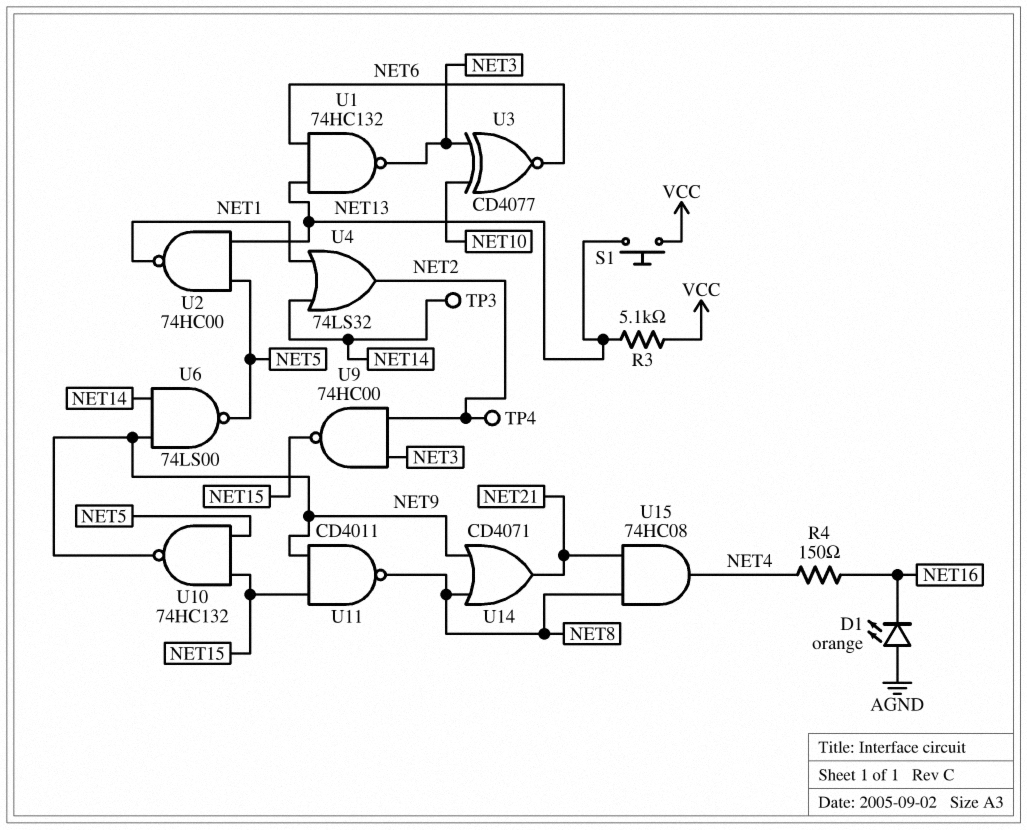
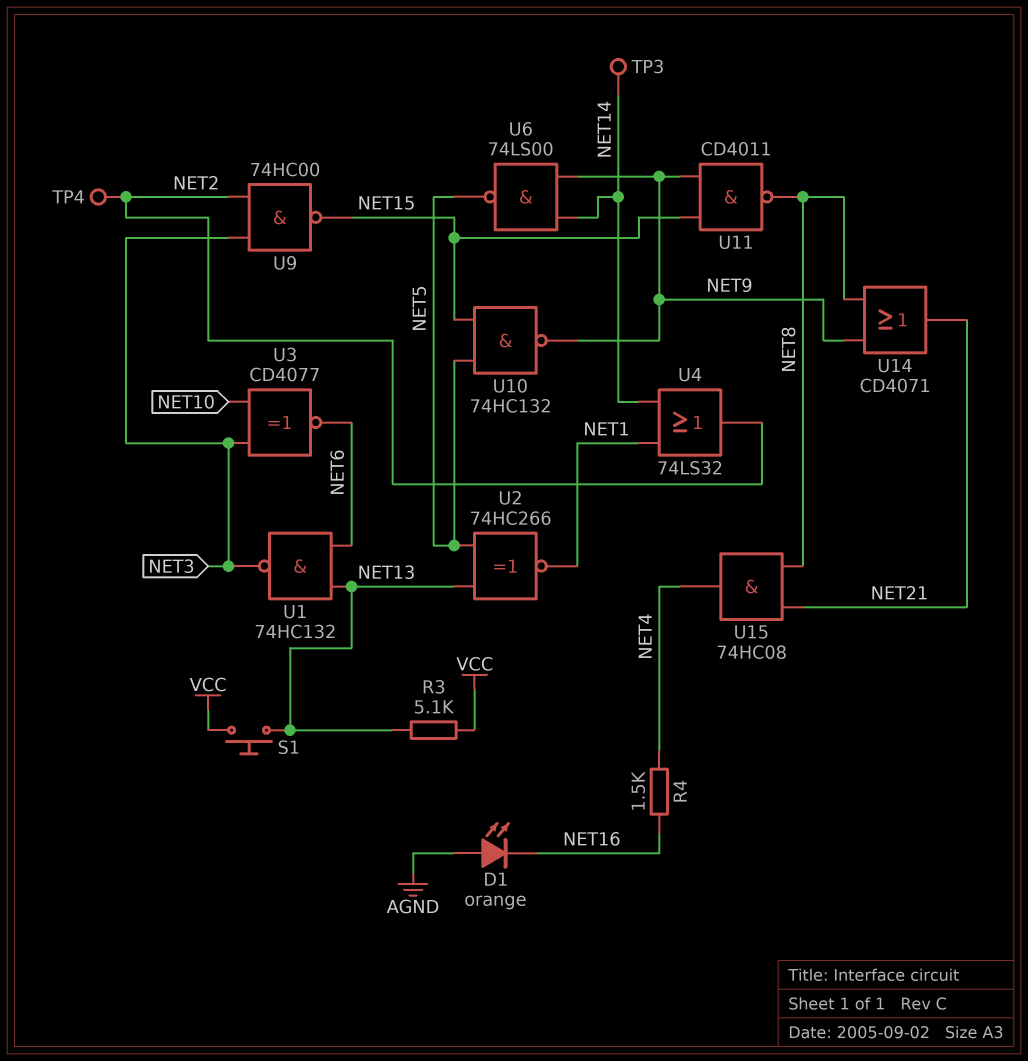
R4: 150 (NET4, NET16) -> 1.5k (NET4, NET16)
U2: NAND 74HC00 (in NET5, in NET13, out NET1) -> XNOR 74HC266 (in NET5, in NET13, out NET1)

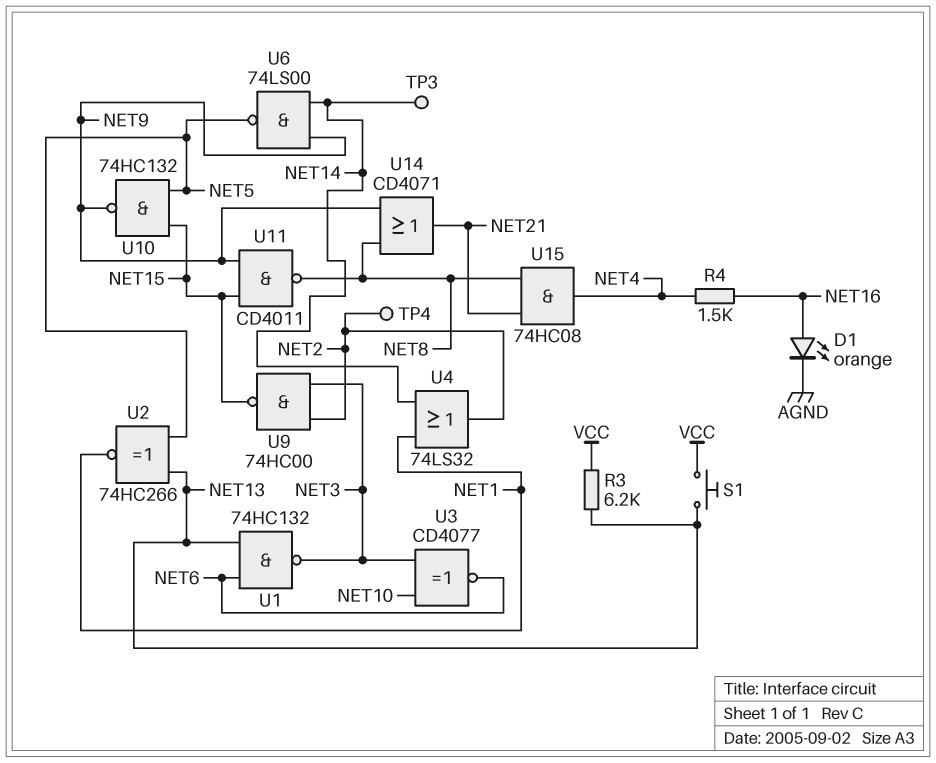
D1: LED orange (A AGND, K NET16) -> LED orange (A NET16, K AGND)
R3: 5.1k (NET13, VCC) -> 6.2k (NET13, VCC)

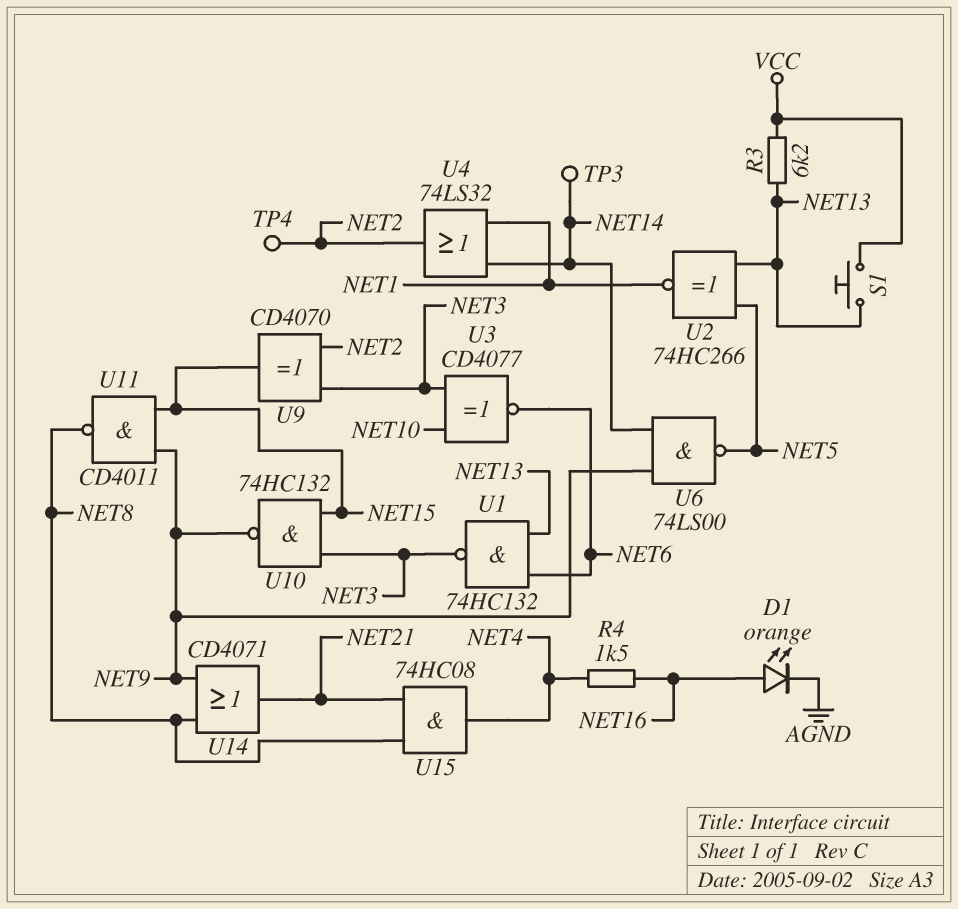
U9: NAND 74HC00 (in NET2, in NET3, out NET15) -> XOR CD4070 (in NET2, in NET3, out NET15)
U10: NAND 74HC132 (in NET5, in NET15, out NET9) -> NAND 74HC132 (in NET3, in NET15, out NET9)

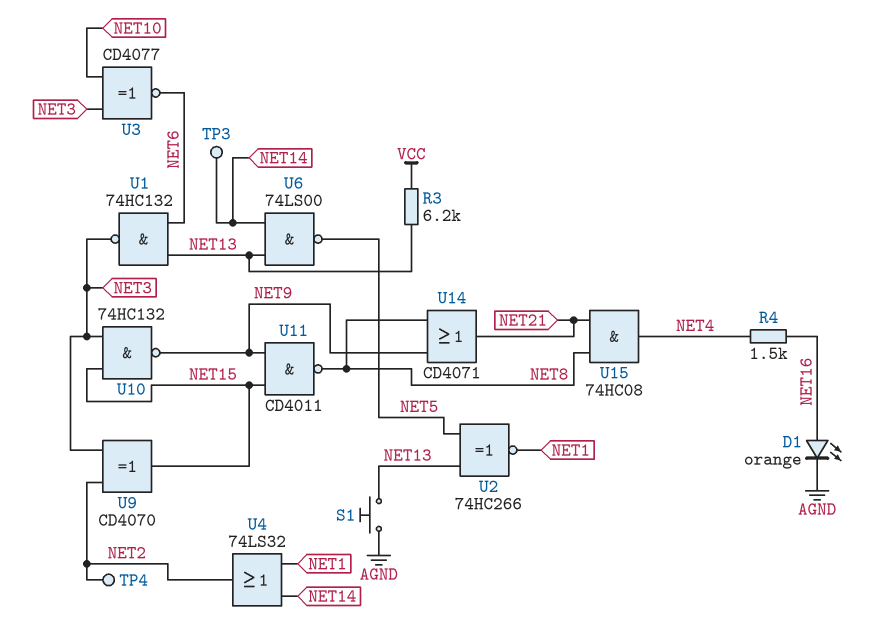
S1: button (NET13, VCC) -> button (AGND, NET13)
U6: NAND 74LS00 (in NET9, in NET14, out NET5) -> NAND 74LS00 (in NET13, in NET14, out NET5)

